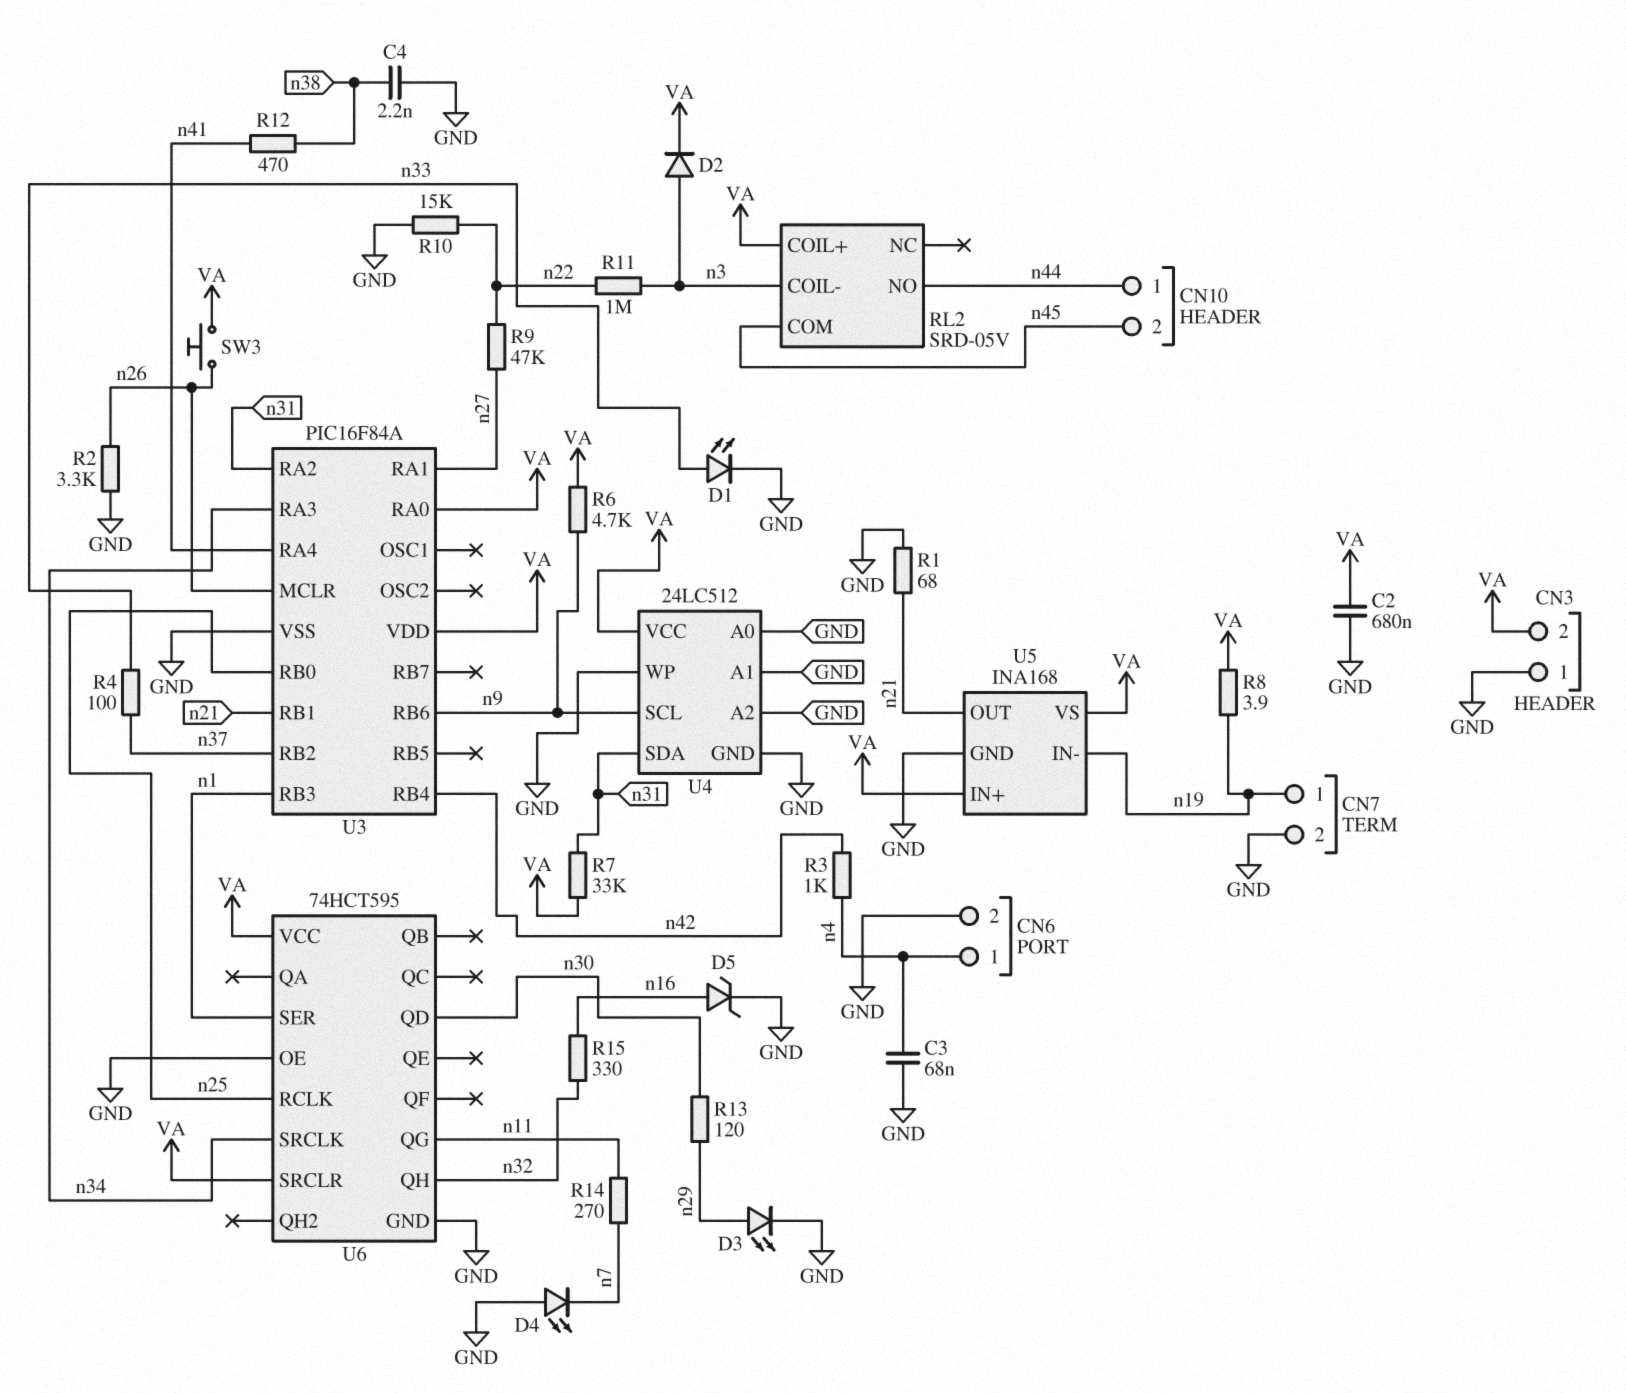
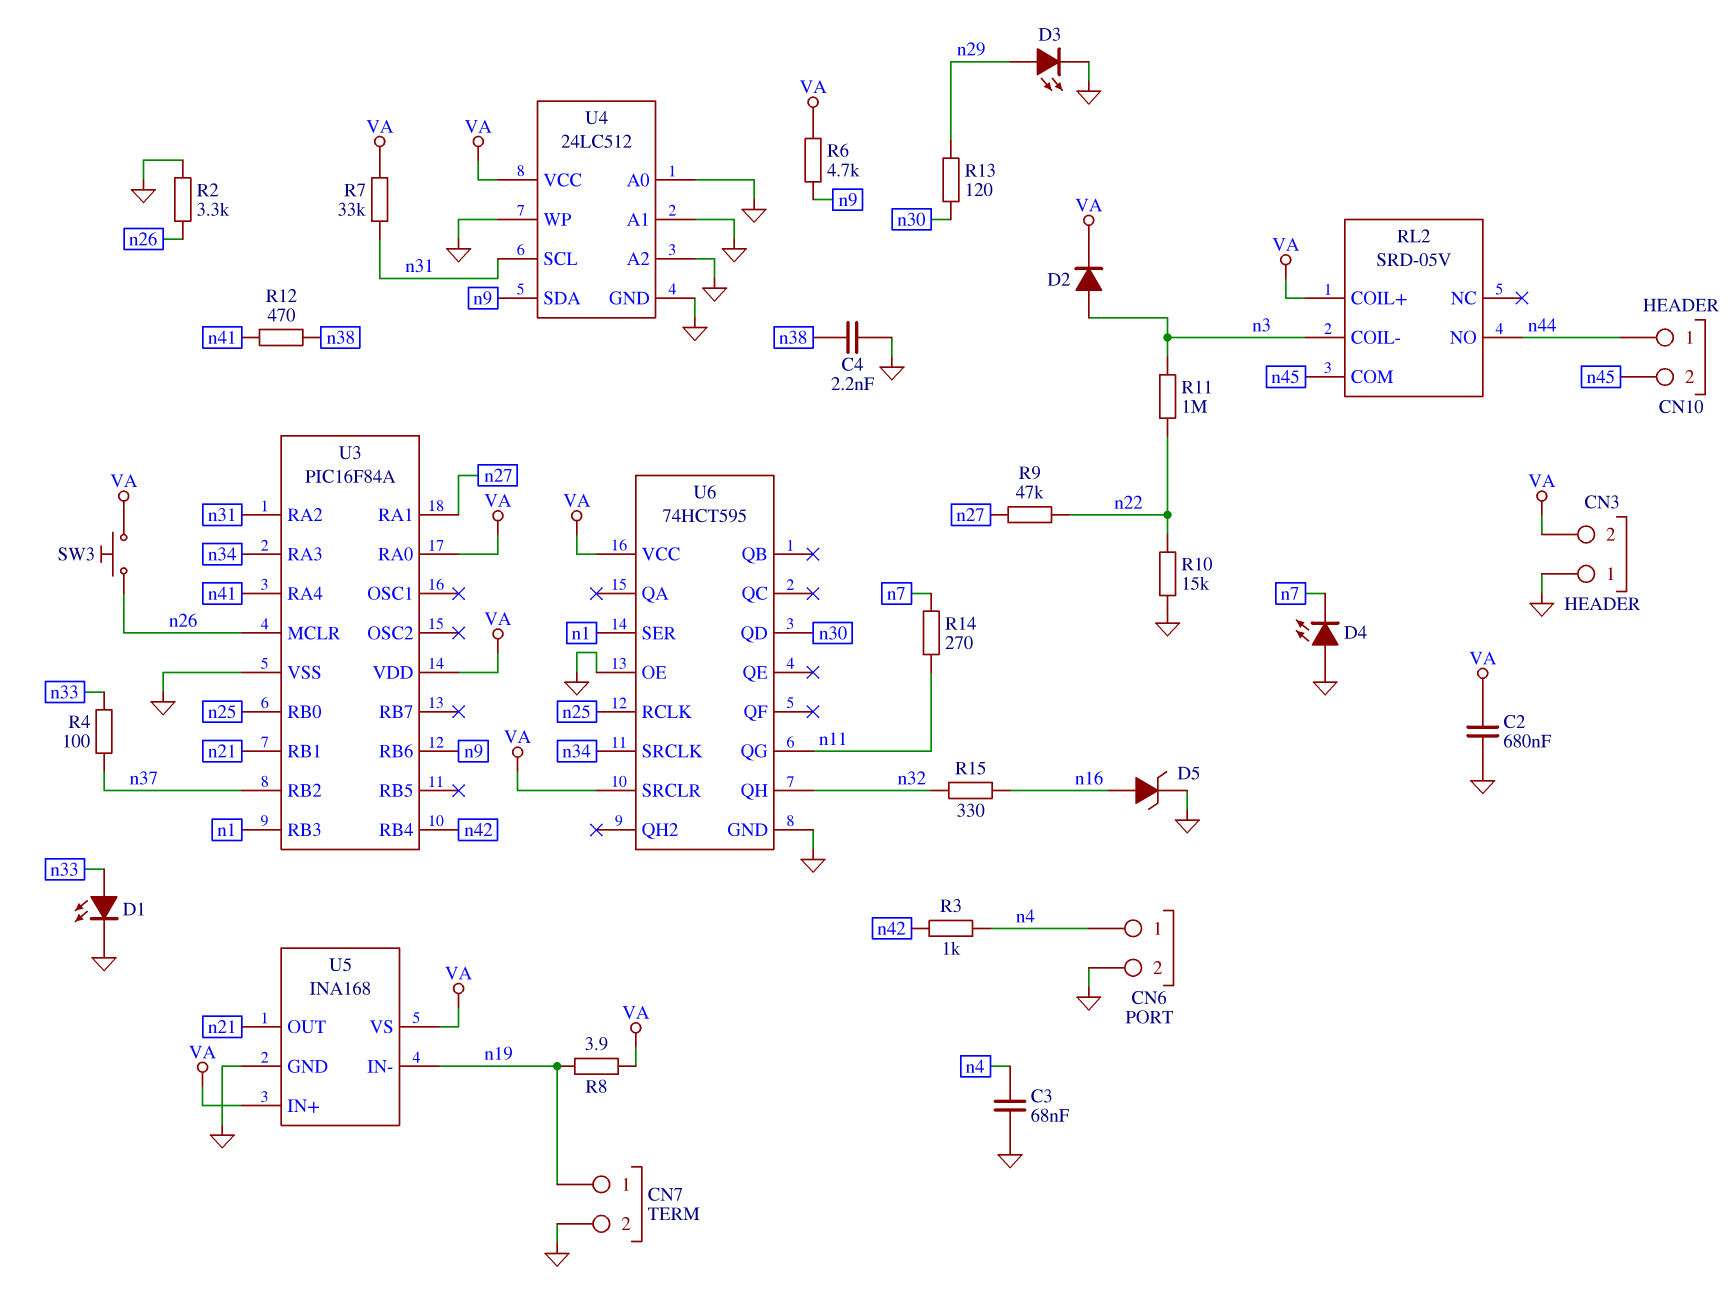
R1: 68 (GND, n21) -> none
U4 pin SCL: n9 -> n31
U4 pin SDA: n31 -> n9

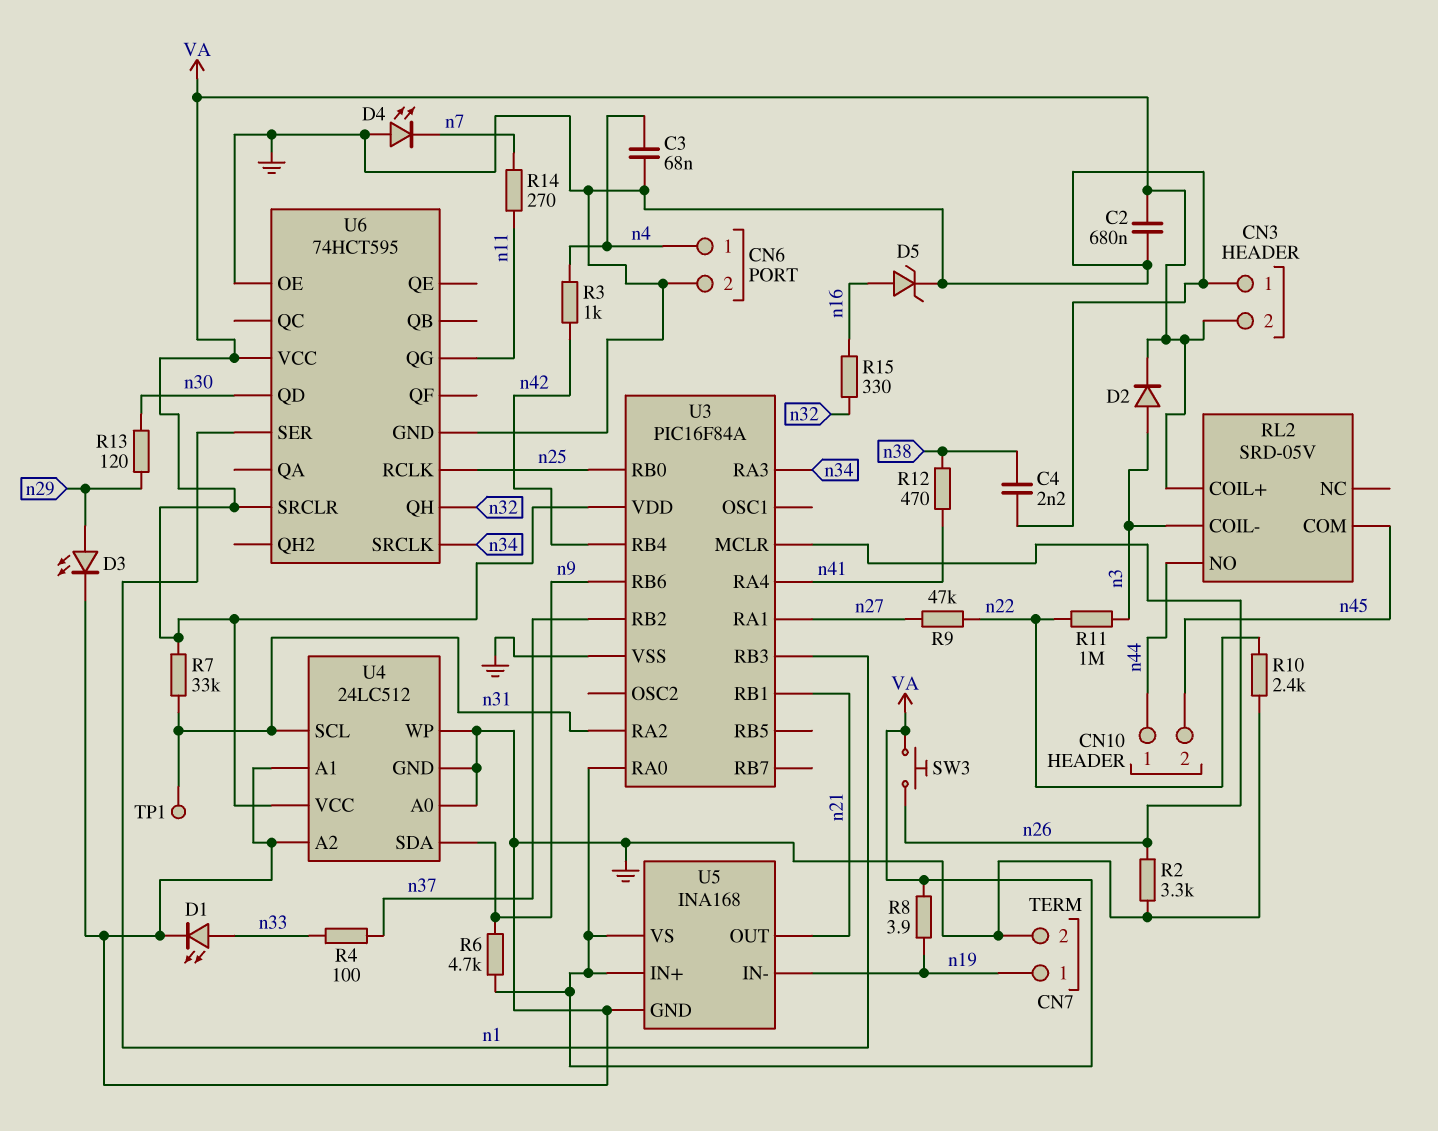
R10: 15k (GND, n22) -> 2.4k (GND, n22)
TP1: none -> test point (n31)

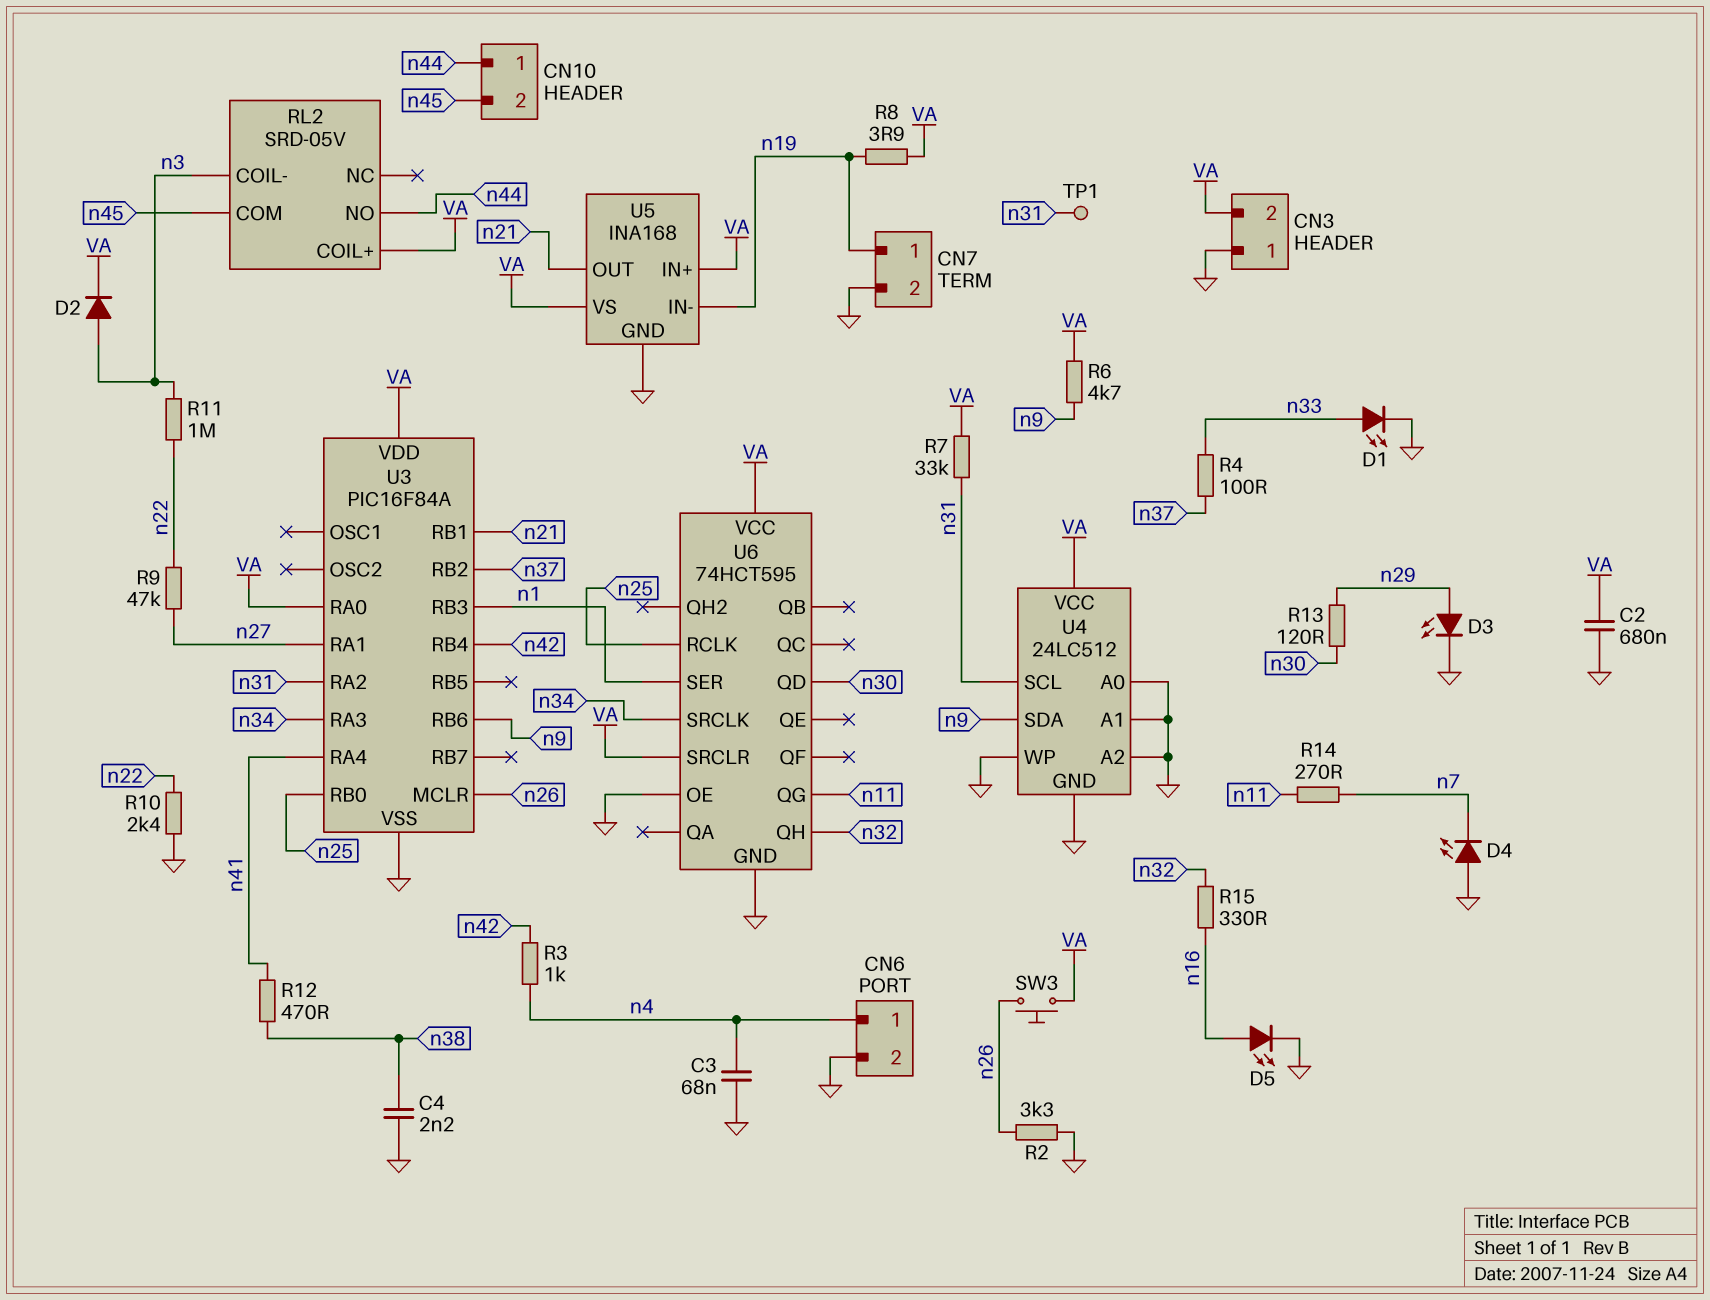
D5: zener (A n16, K GND) -> LED (A n16, K GND)

